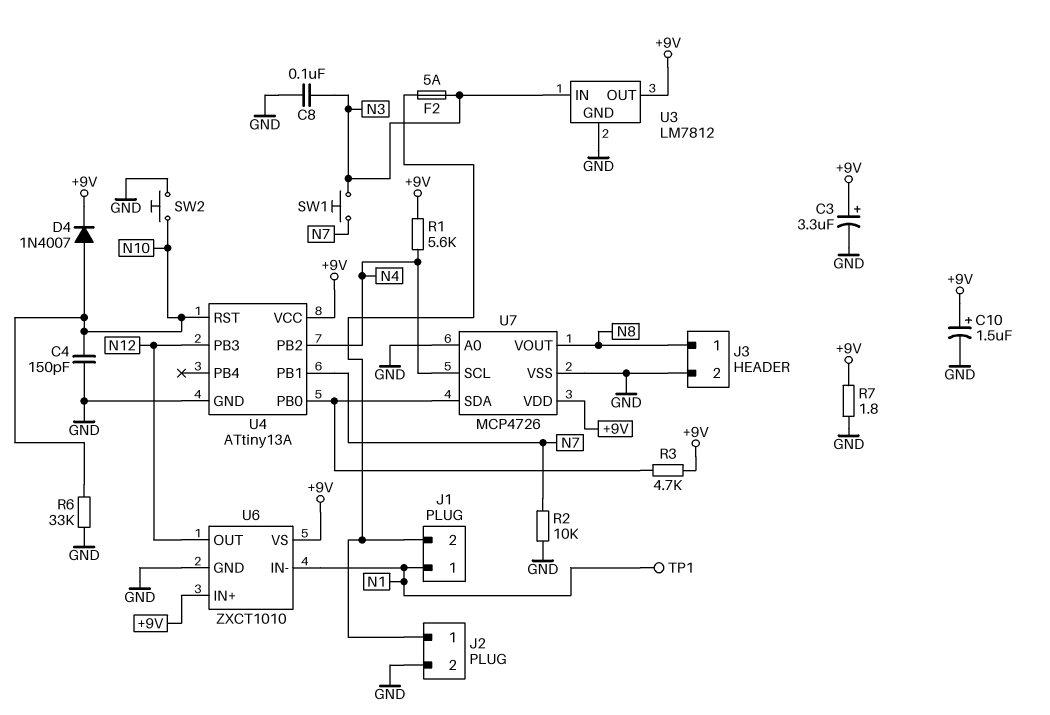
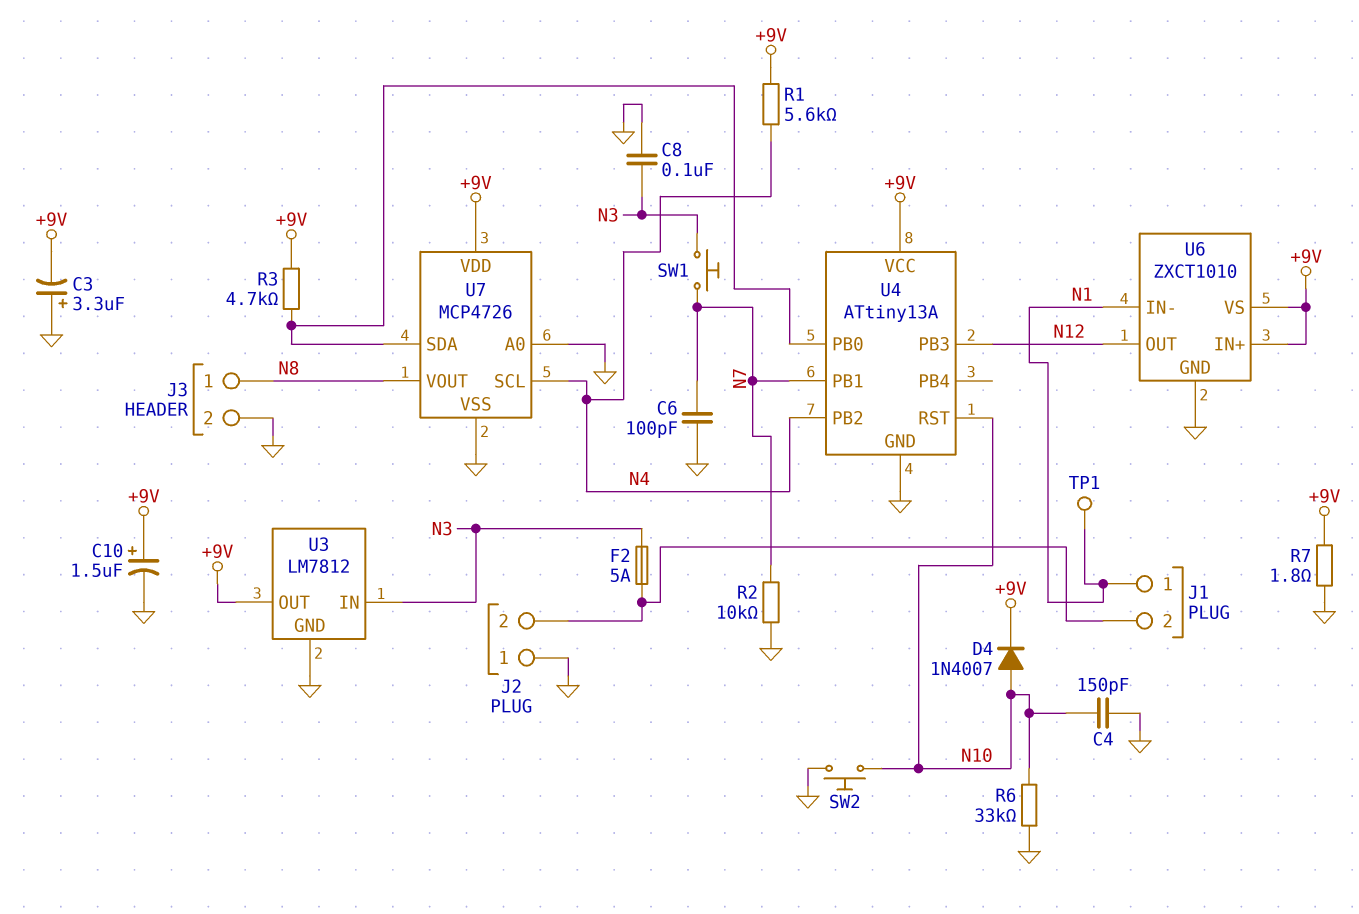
C3: 3.3uF (plus +9V, minus GND) -> 3.3uF (plus GND, minus +9V)
C6: none -> 100pF (GND, N7)
J2 pin 1: J1/2 -> GND
J2 pin 2: GND -> J1/2

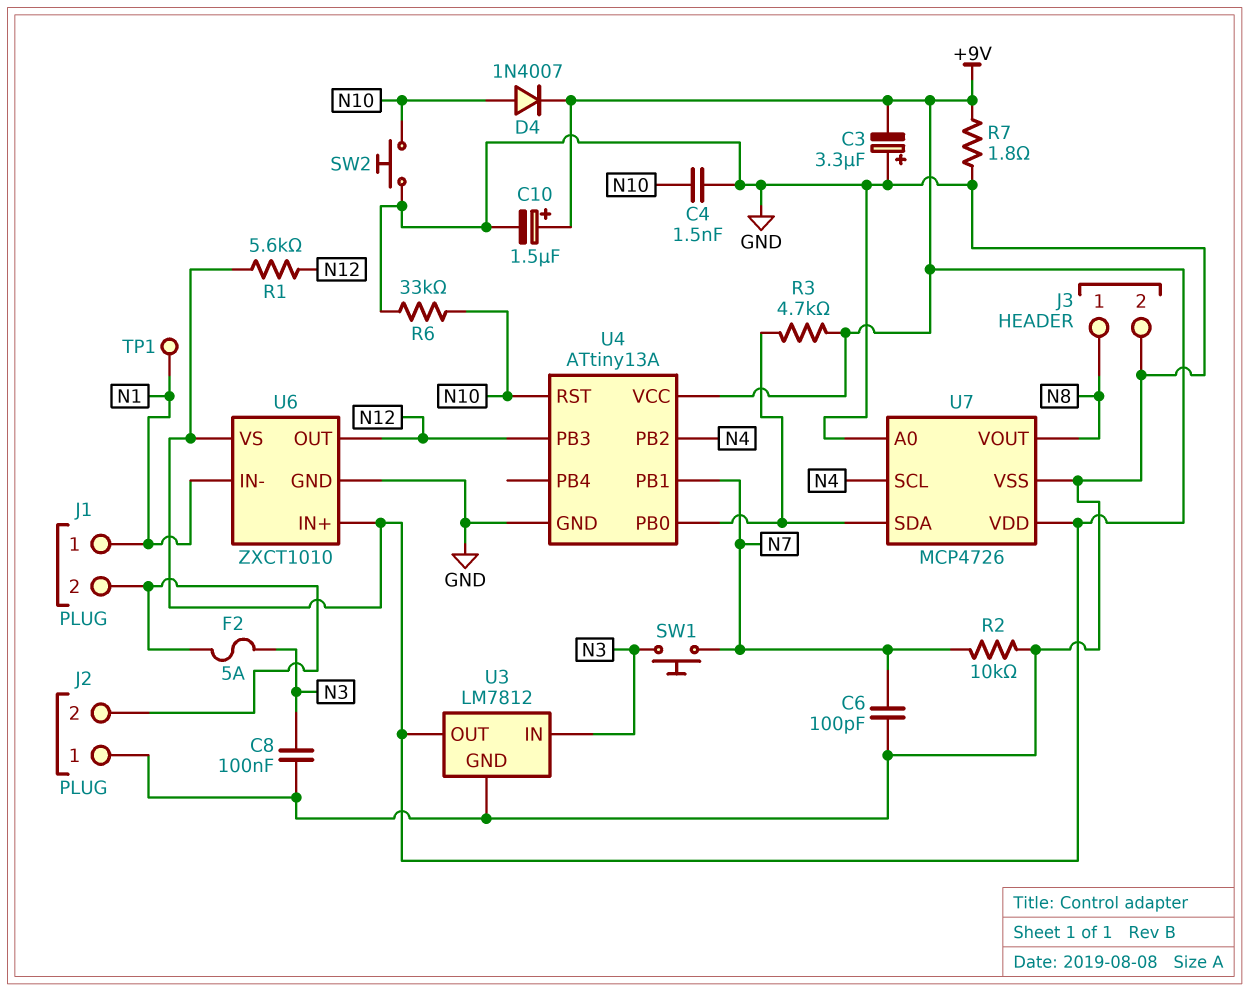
C4: 150pF (GND, N10) -> 1.5nF (GND, N10)
R1: 5.6k (+9V, N4) -> 5.6k (+9V, N12)

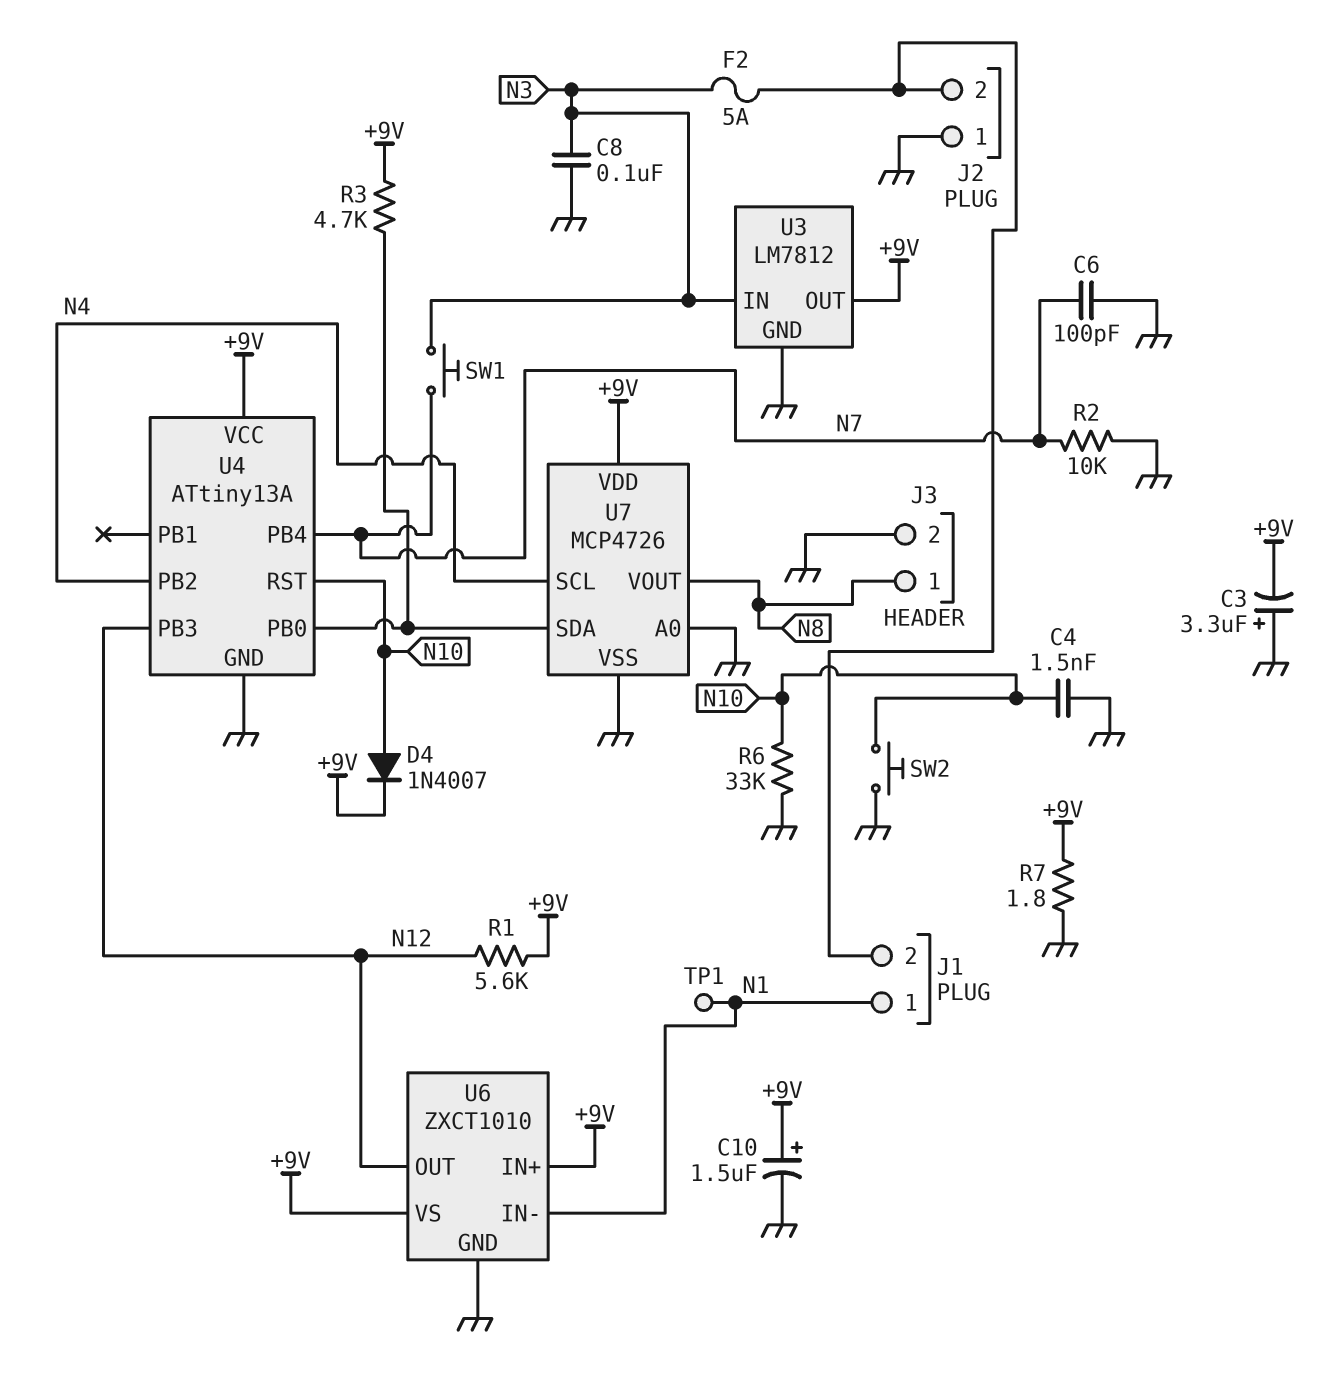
U4 pin PB1: N7 -> none
U4 pin PB4: none -> N7

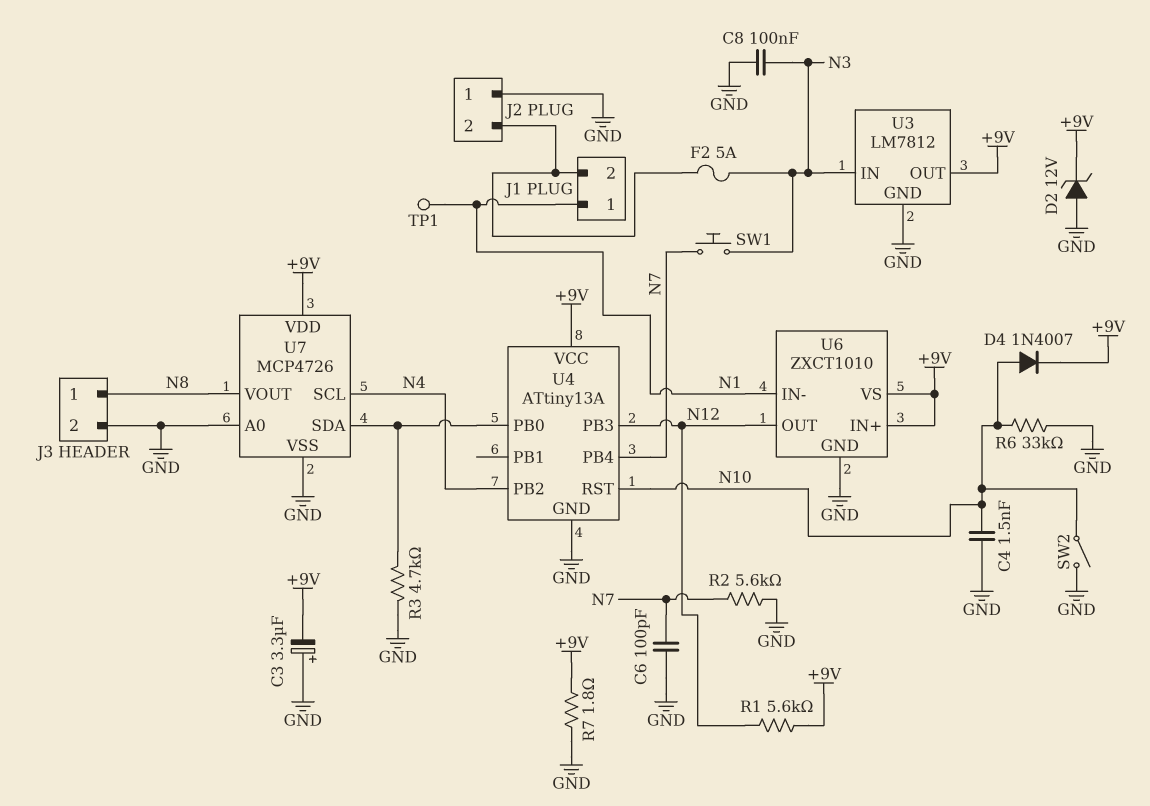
C10: 1.5uF (plus +9V, minus GND) -> none
D2: none -> zener 12V (A GND, K +9V)
R2: 10k (GND, N7) -> 5.6k (GND, N7)
R3: 4.7k (+9V, U4/PB0) -> 4.7k (GND, U4/PB0)
SW2: button (GND, N10) -> switch (GND, N10)

